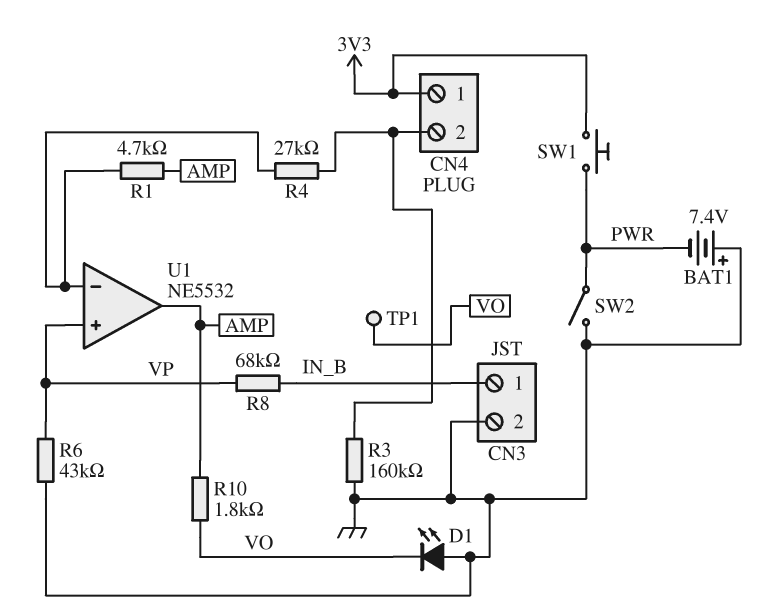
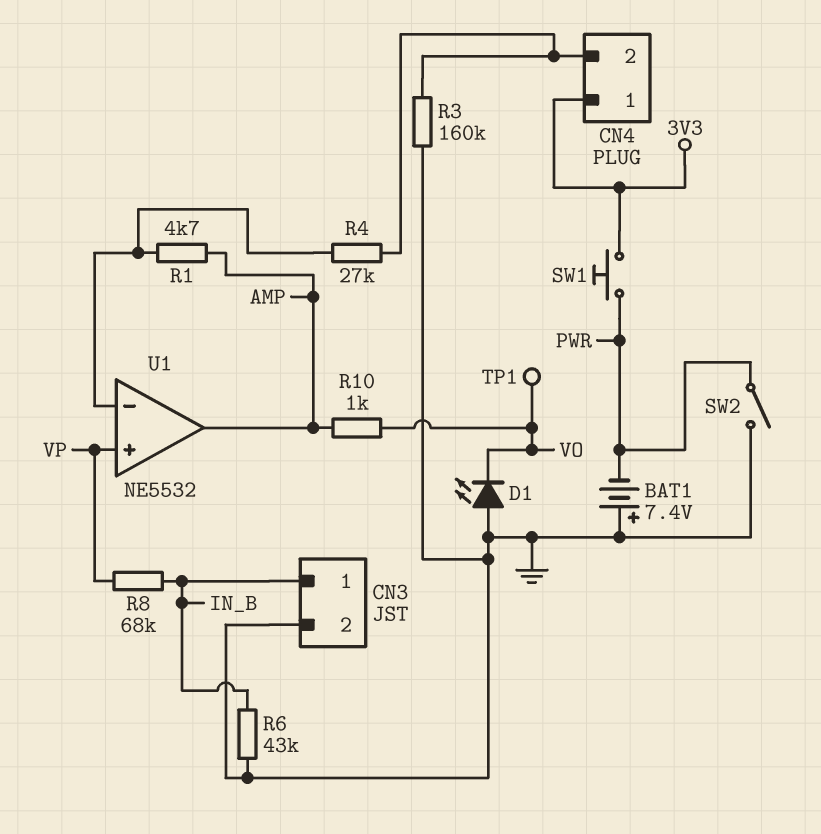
R6: 43k (GND, VP) -> 43k (GND, IN_B)
R10: 1.8k (AMP, VO) -> 1k (AMP, VO)

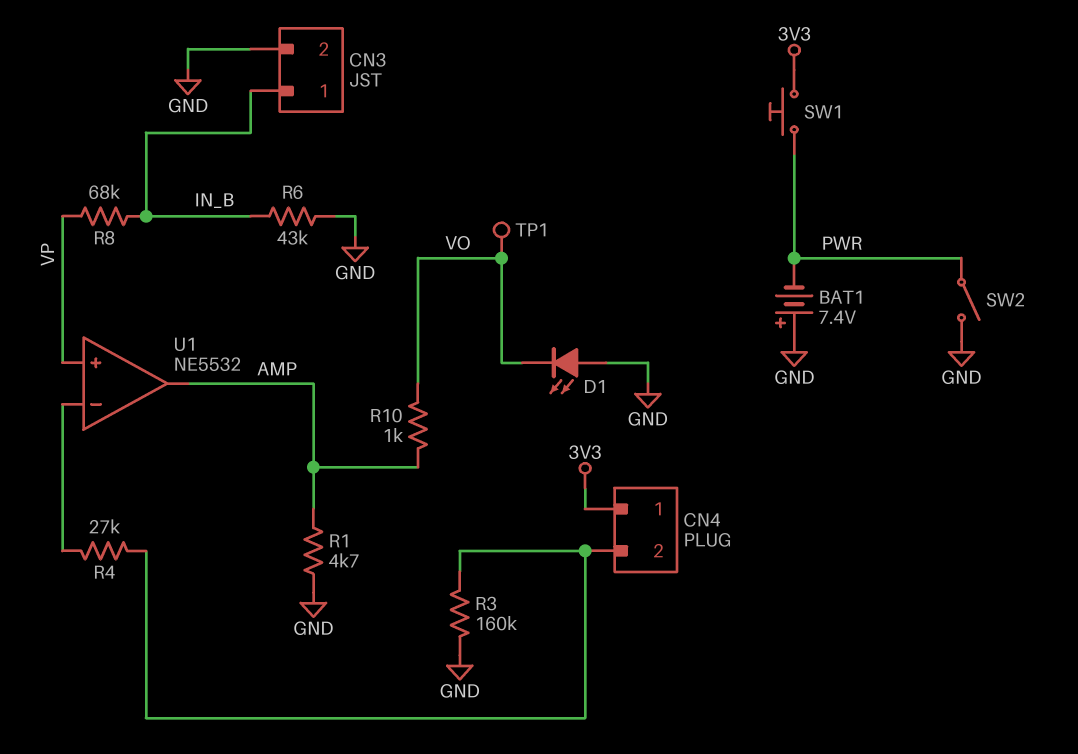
R1: 4.7k (AMP, U1/in-) -> 4.7k (AMP, GND)

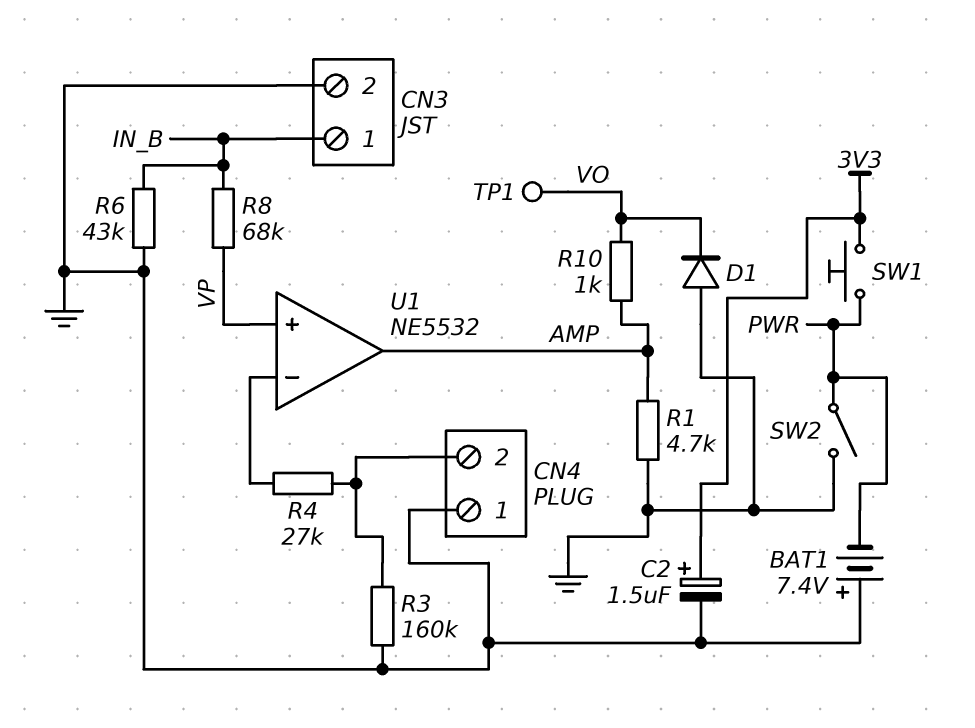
C2: none -> 1.5uF (plus 3V3, minus GND)
CN4 pin 1: 3V3 -> GND
D1: LED (A GND, K VO) -> diode (A GND, K VO)

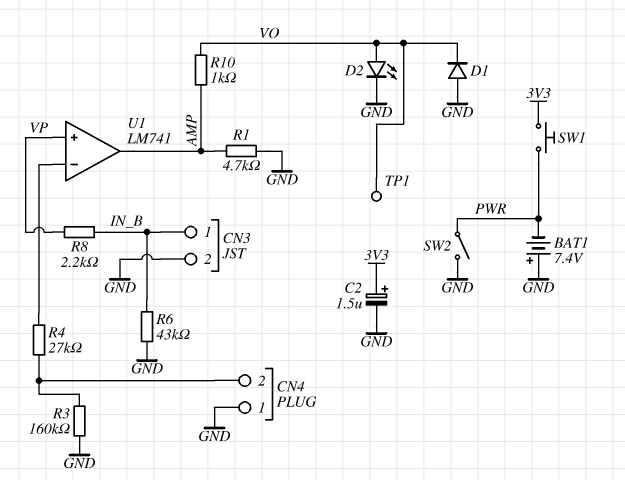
D2: none -> LED (A VO, K GND)
R8: 68k (IN_B, VP) -> 2.2k (IN_B, VP)
U1: NE5532 -> LM741

